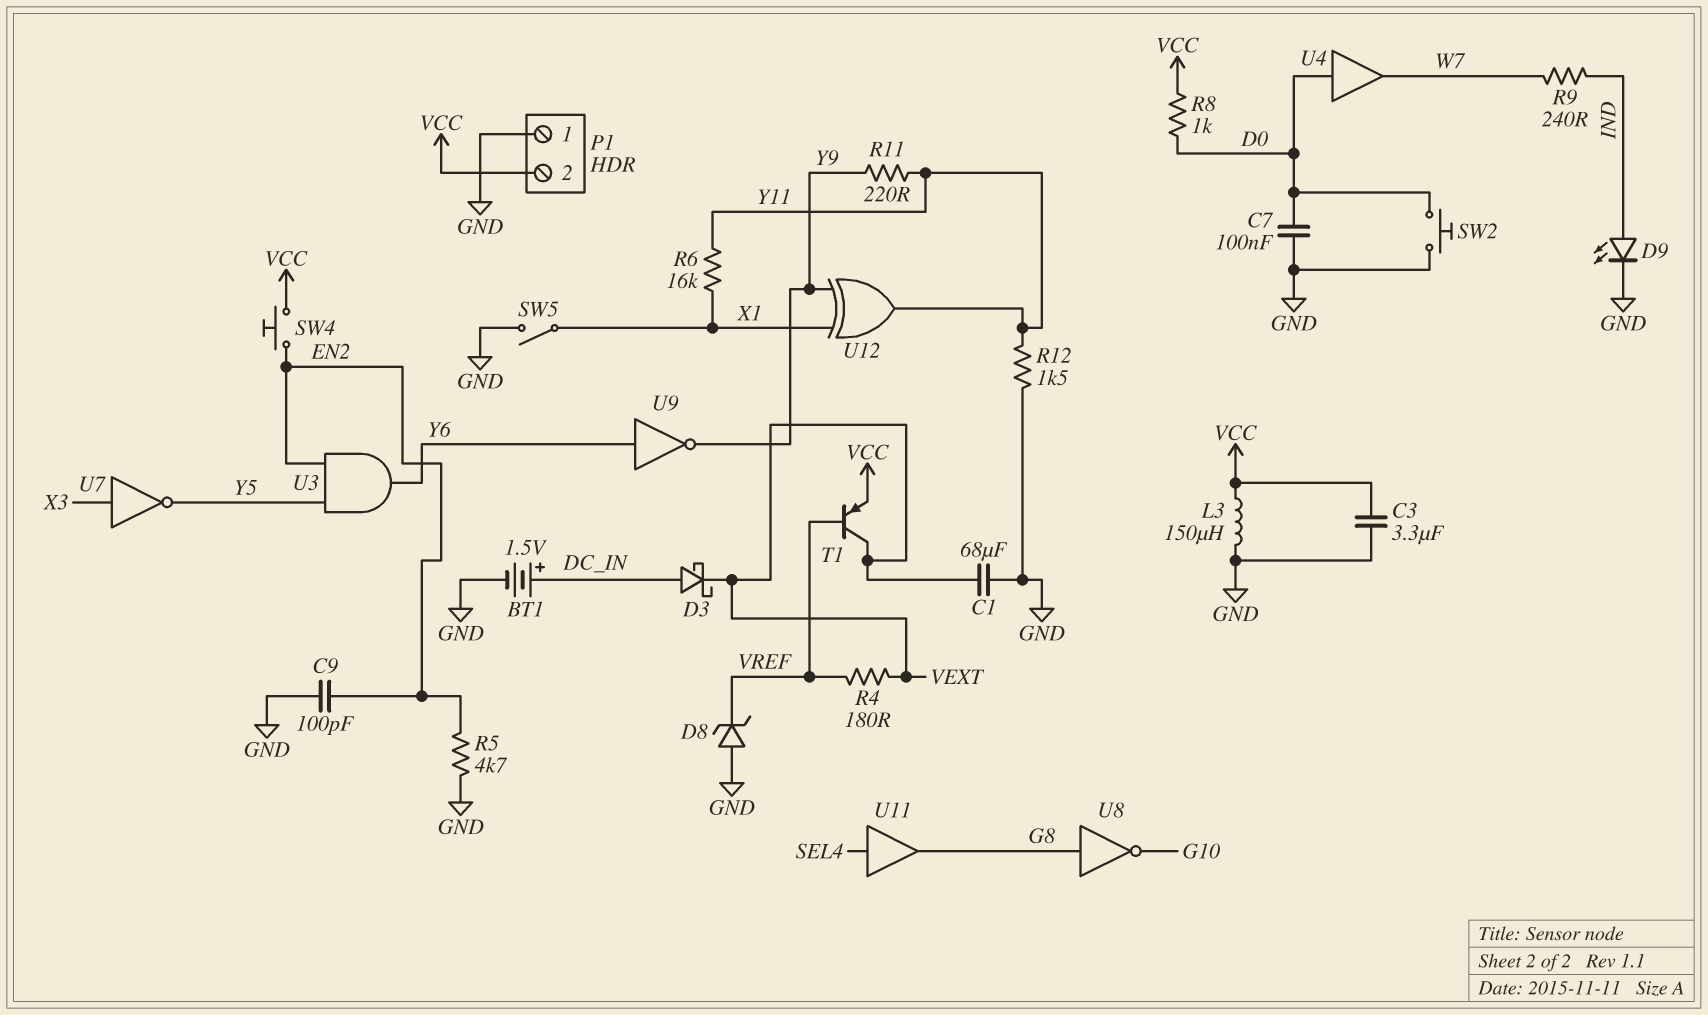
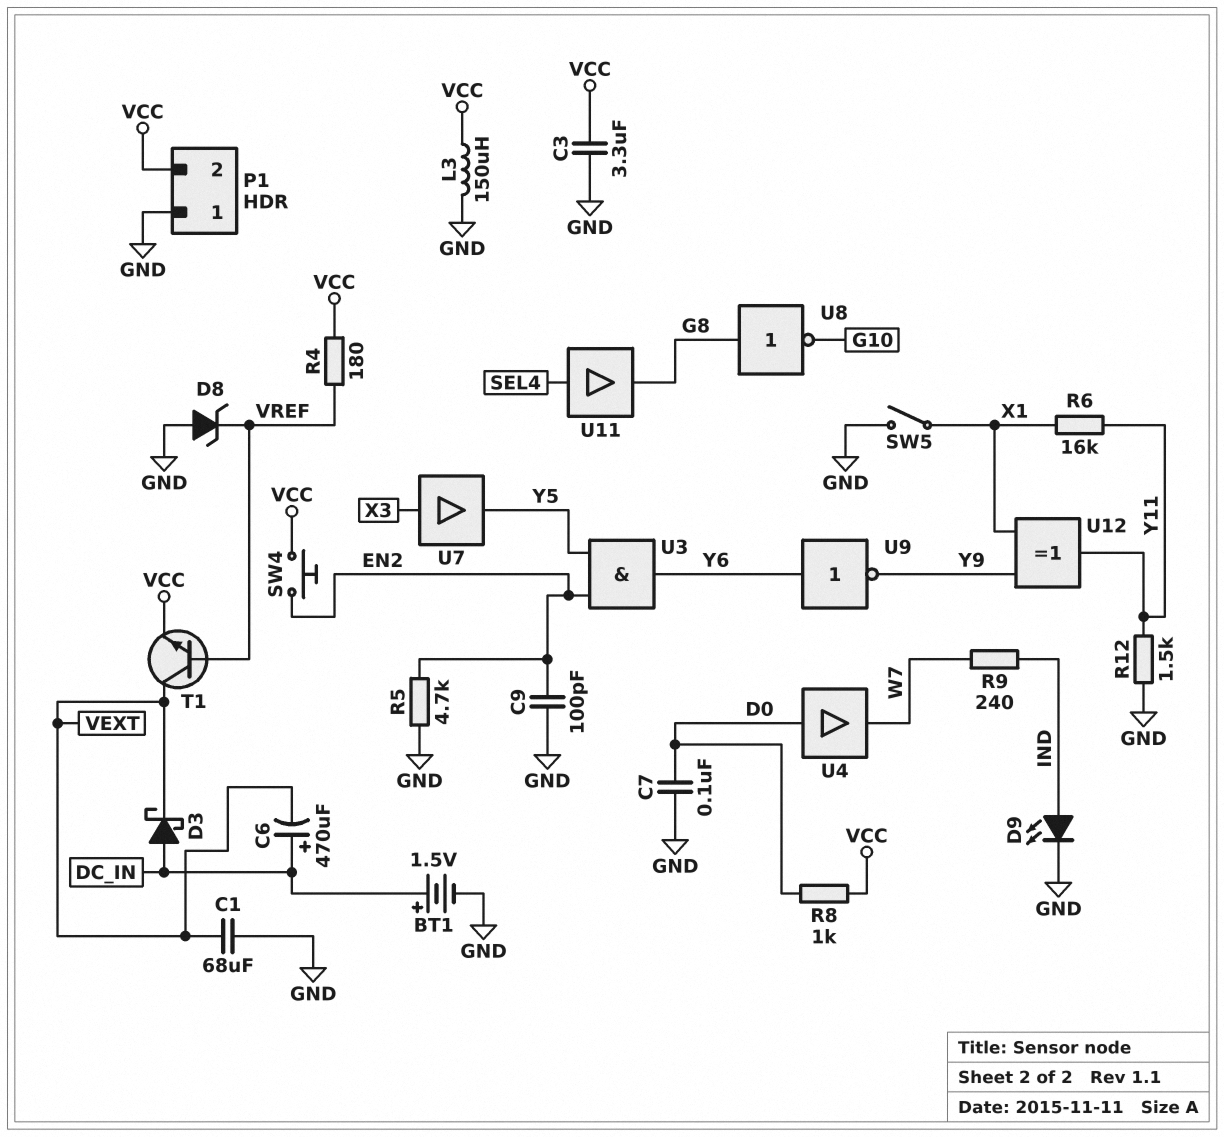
C6: none -> 470uF (plus DC_IN, minus VEXT)
R4: 180 (VEXT, VREF) -> 180 (VCC, VREF)
R11: 220 (Y9, Y11) -> none
SW2: button (D0, GND) -> none
T1: PNP (B VREF, C VEXT, E VCC) -> NPN (B VREF, C VEXT, E VCC)
U7: NOT (in X3, out Y5) -> buffer (in X3, out Y5)

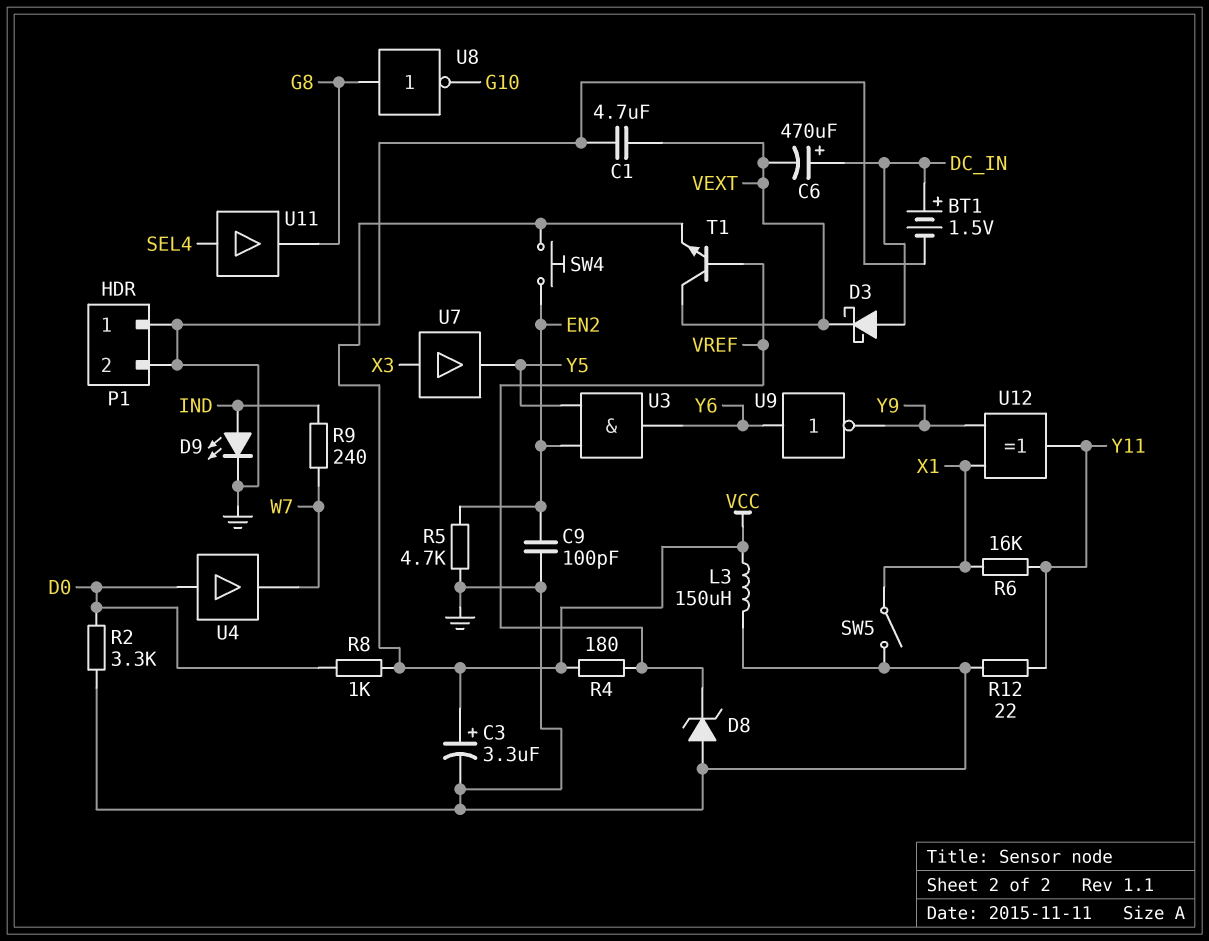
C1: 68uF (GND, VEXT) -> 4.7uF (GND, VEXT)
C3: 3.3uF (GND, VCC) -> 3.3uF (plus VCC, minus GND)
C7: 100nF (D0, GND) -> none
P1 pin 2: VCC -> GND
R2: none -> 3.3k (D0, GND)
R12: 1.5k (GND, Y11) -> 22 (GND, Y11)

